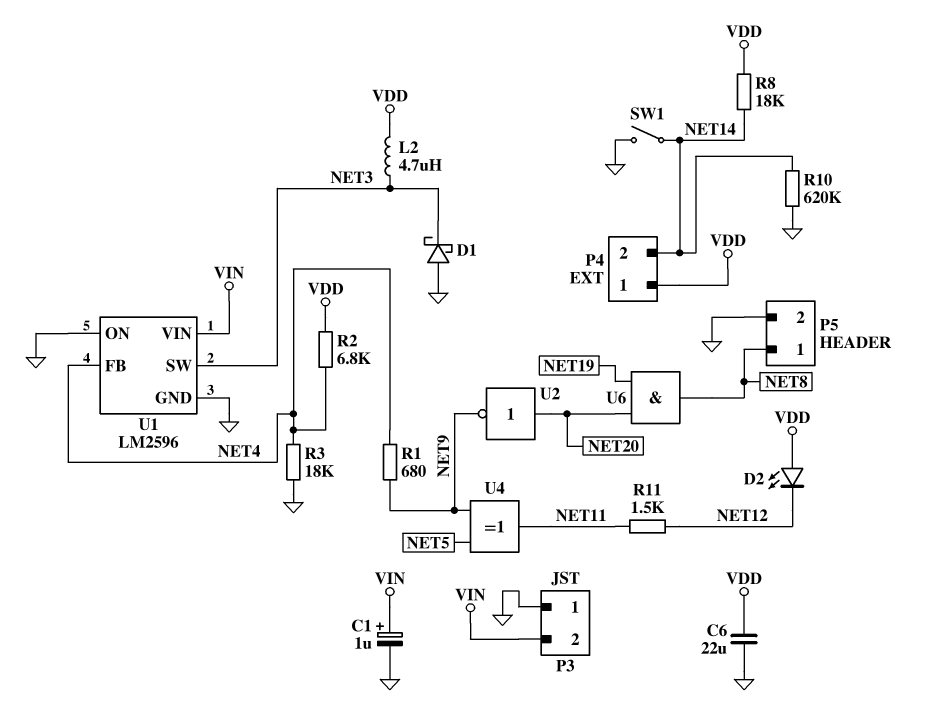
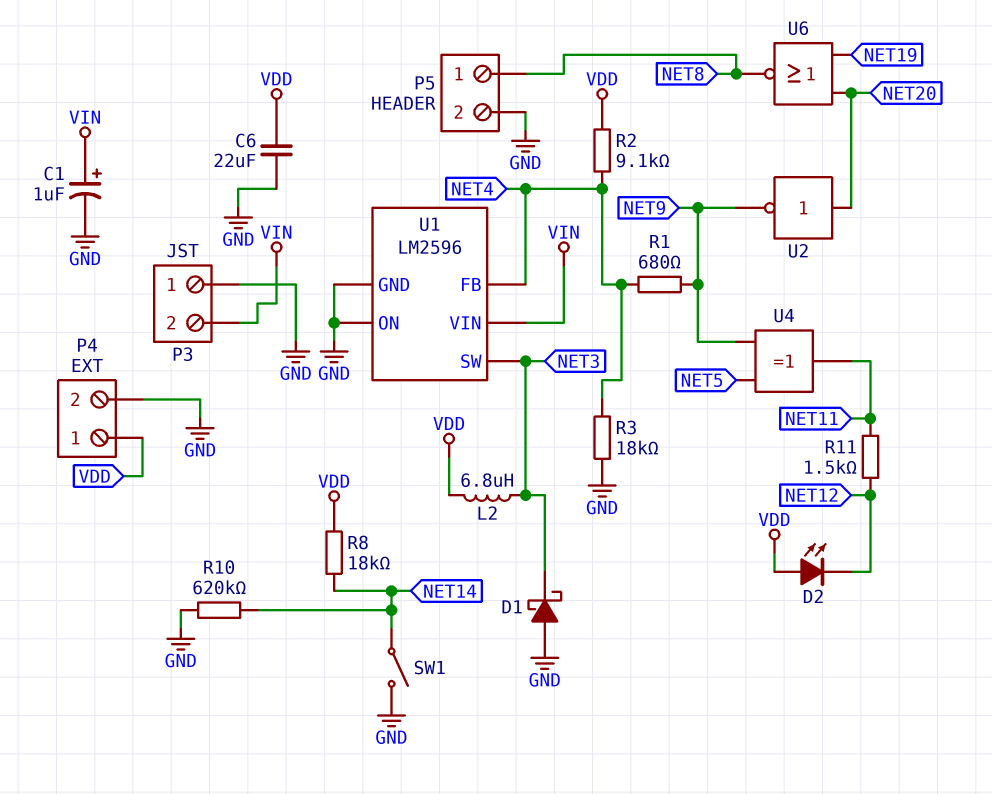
L2: 4.7uH (NET3, VDD) -> 6.8uH (NET3, VDD)
P4 pin 2: NET14 -> GND
R2: 6.8k (NET4, VDD) -> 9.1k (NET4, VDD)
U6: AND (in NET19, in NET20, out NET8) -> NOR (in NET19, in NET20, out NET8)

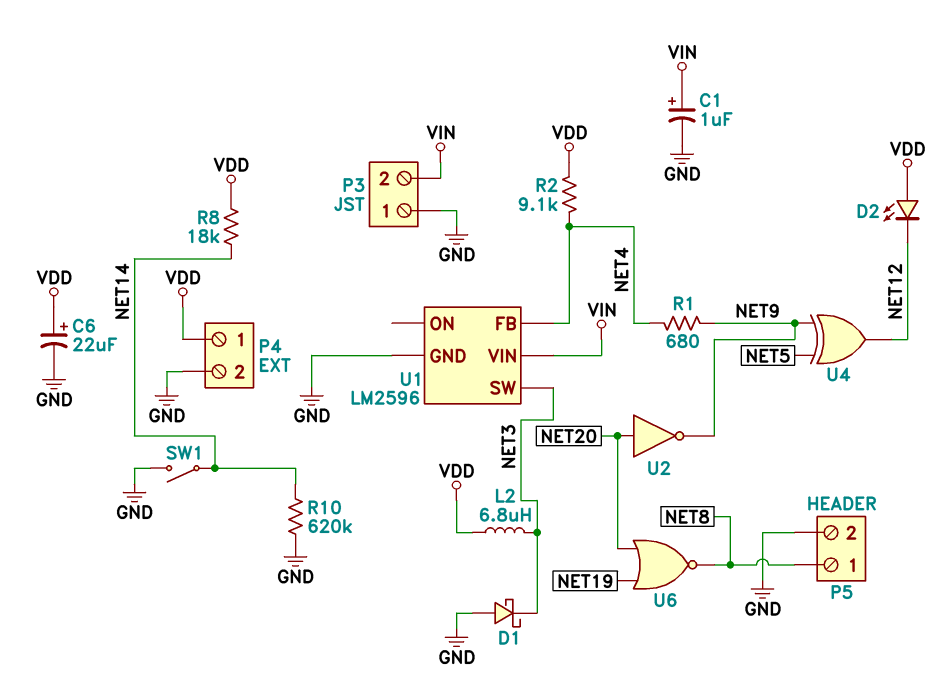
C6: 22uF (GND, VDD) -> 22uF (plus VDD, minus GND)
R3: 18k (GND, NET4) -> none
R11: 1.5k (NET11, NET12) -> none
U1 pin ON: GND -> none
U4: XOR (in NET5, in NET9, out NET11) -> XOR (in NET5, in NET9, out NET12)

